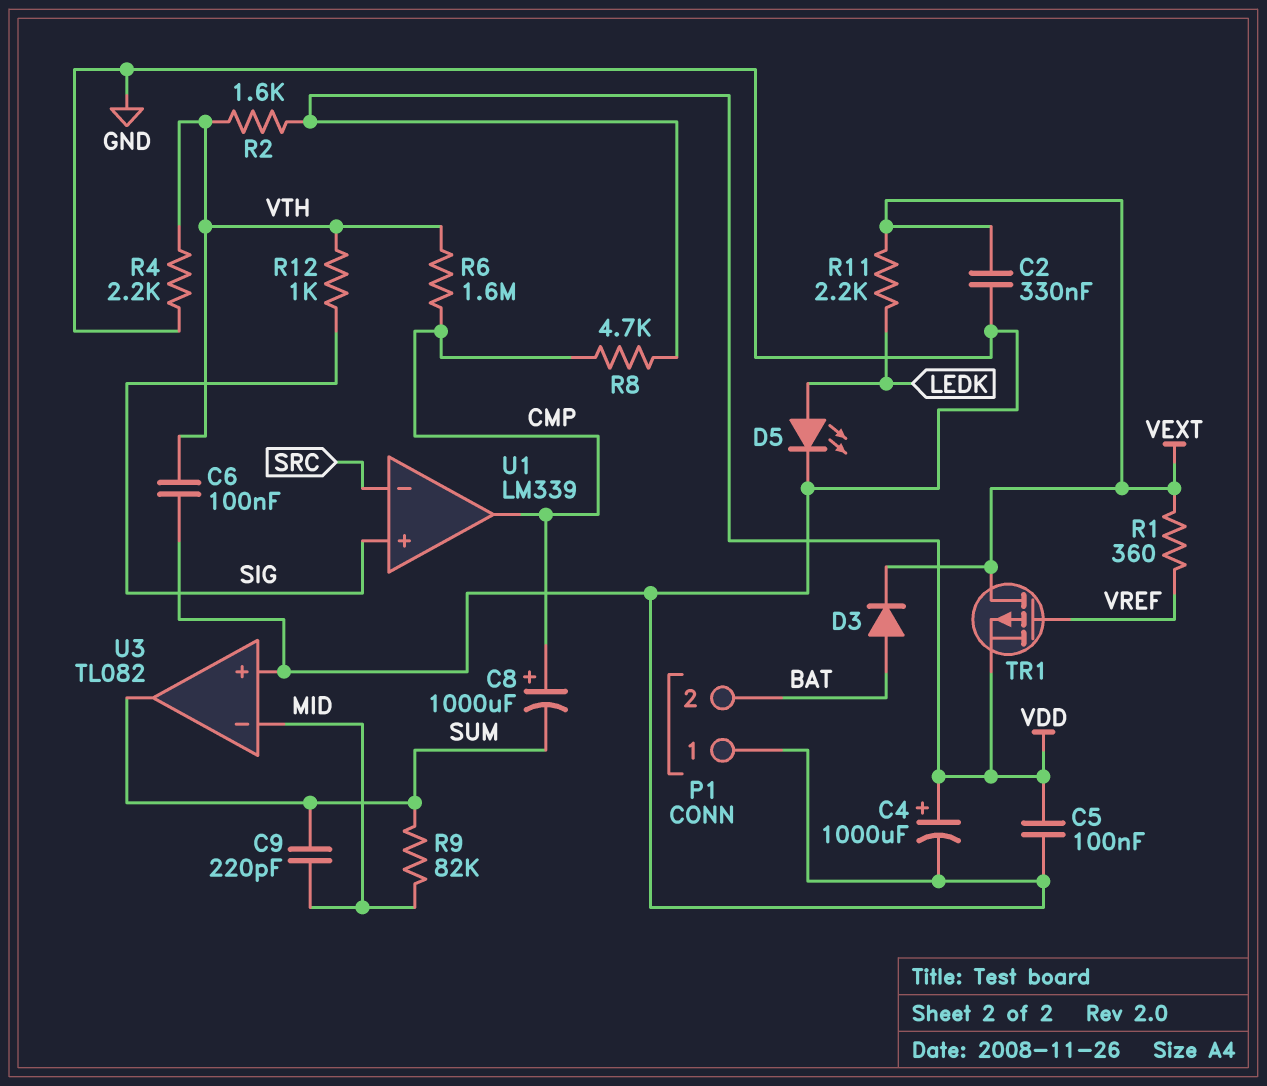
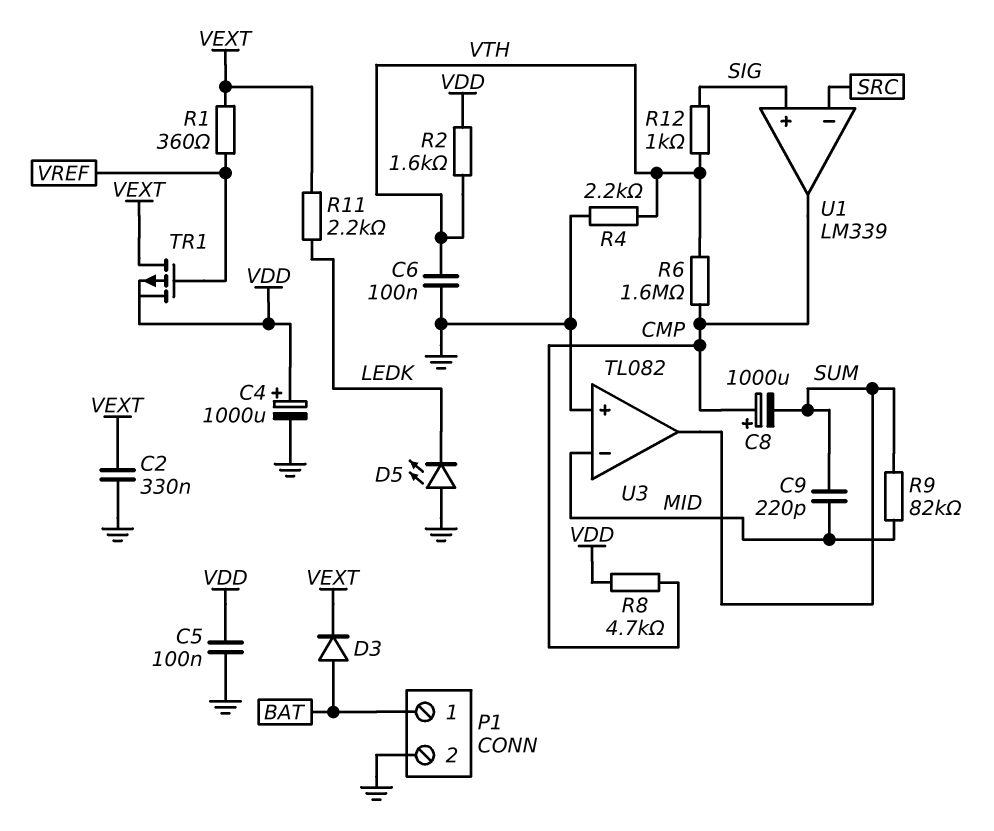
D5: LED (A LEDK, K GND) -> LED (A GND, K LEDK)
P1 pin 1: GND -> BAT
P1 pin 2: BAT -> GND

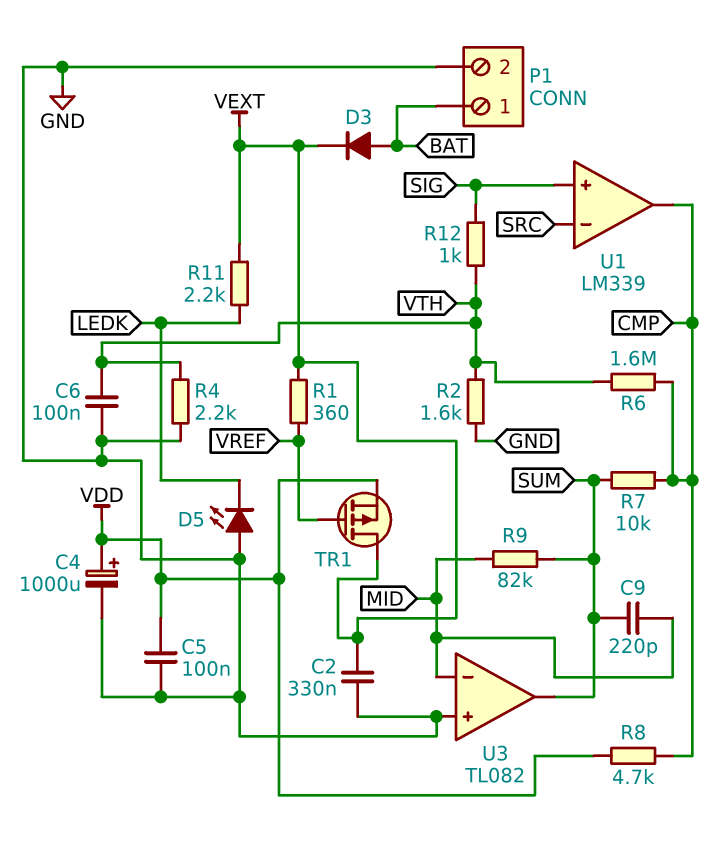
C8: 1000uF (plus CMP, minus SUM) -> none
R2: 1.6k (VDD, VTH) -> 1.6k (GND, VTH)
R7: none -> 10k (CMP, SUM)

